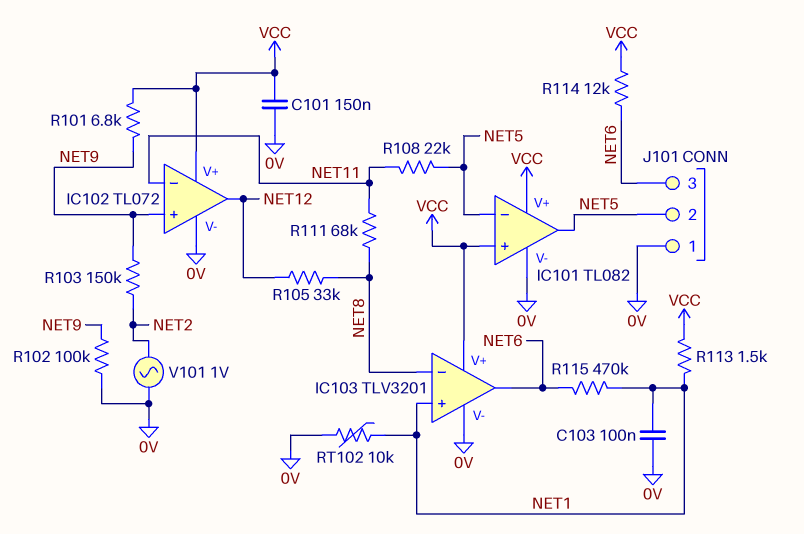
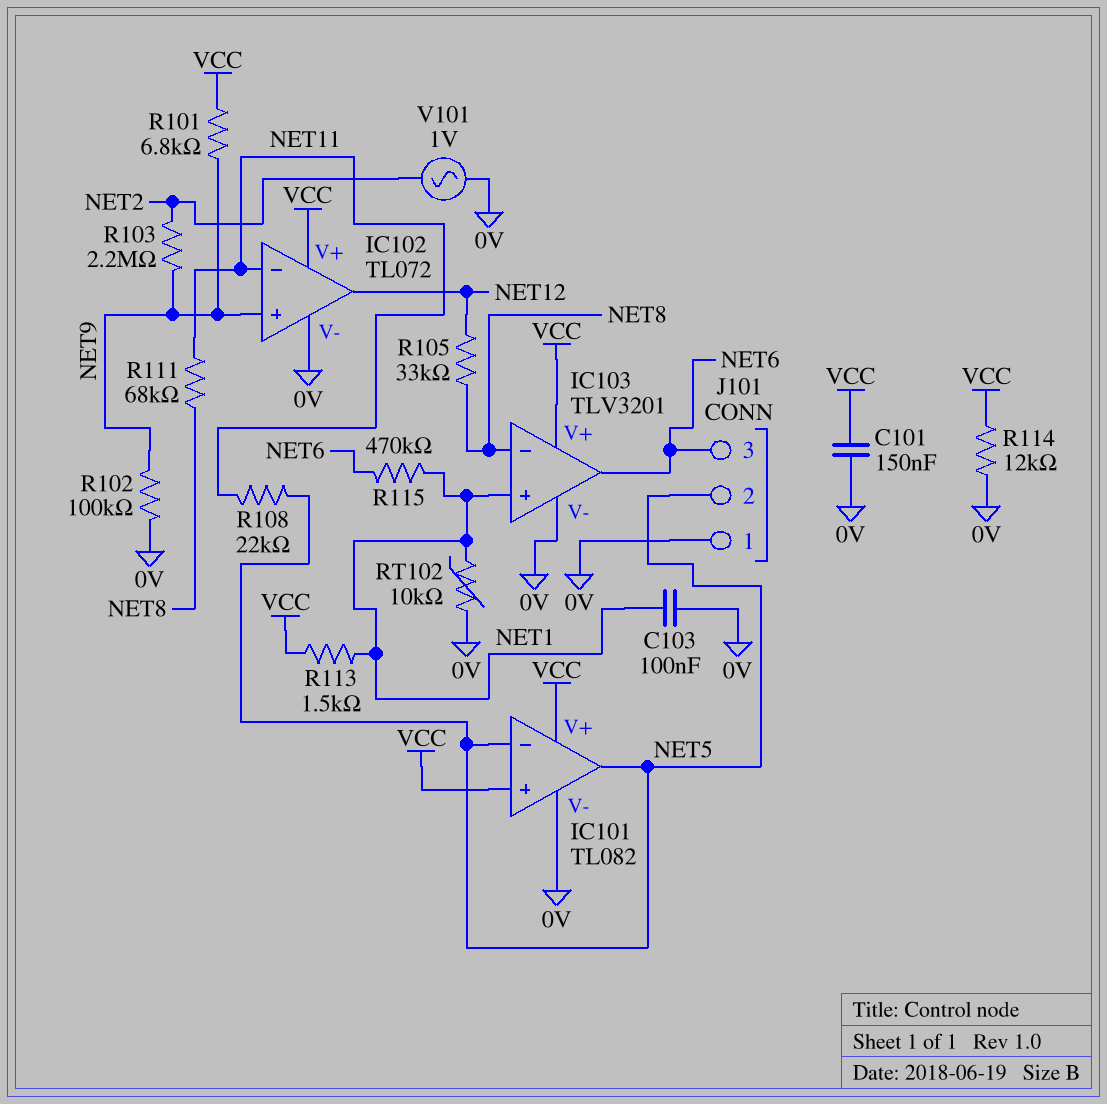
R103: 150k (NET2, NET9) -> 2.2M (NET2, NET9)
R114: 12k (NET6, VCC) -> 12k (0V, VCC)

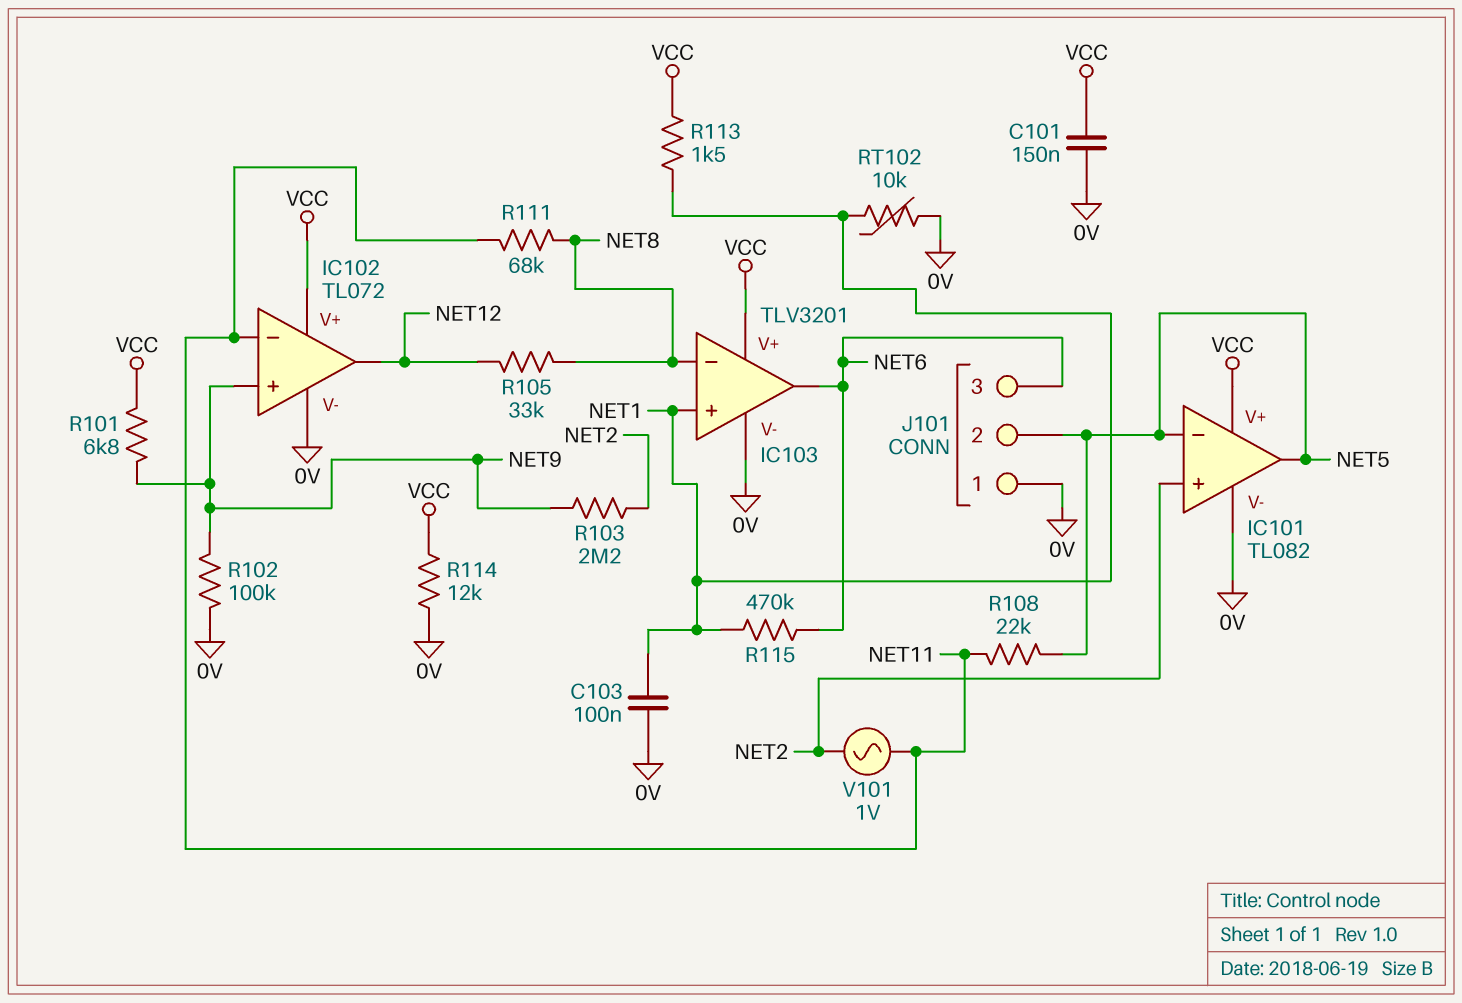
IC101 pin in+: VCC -> NET2
V101: AC 1V (0V, NET2) -> AC 1V (NET2, NET11)

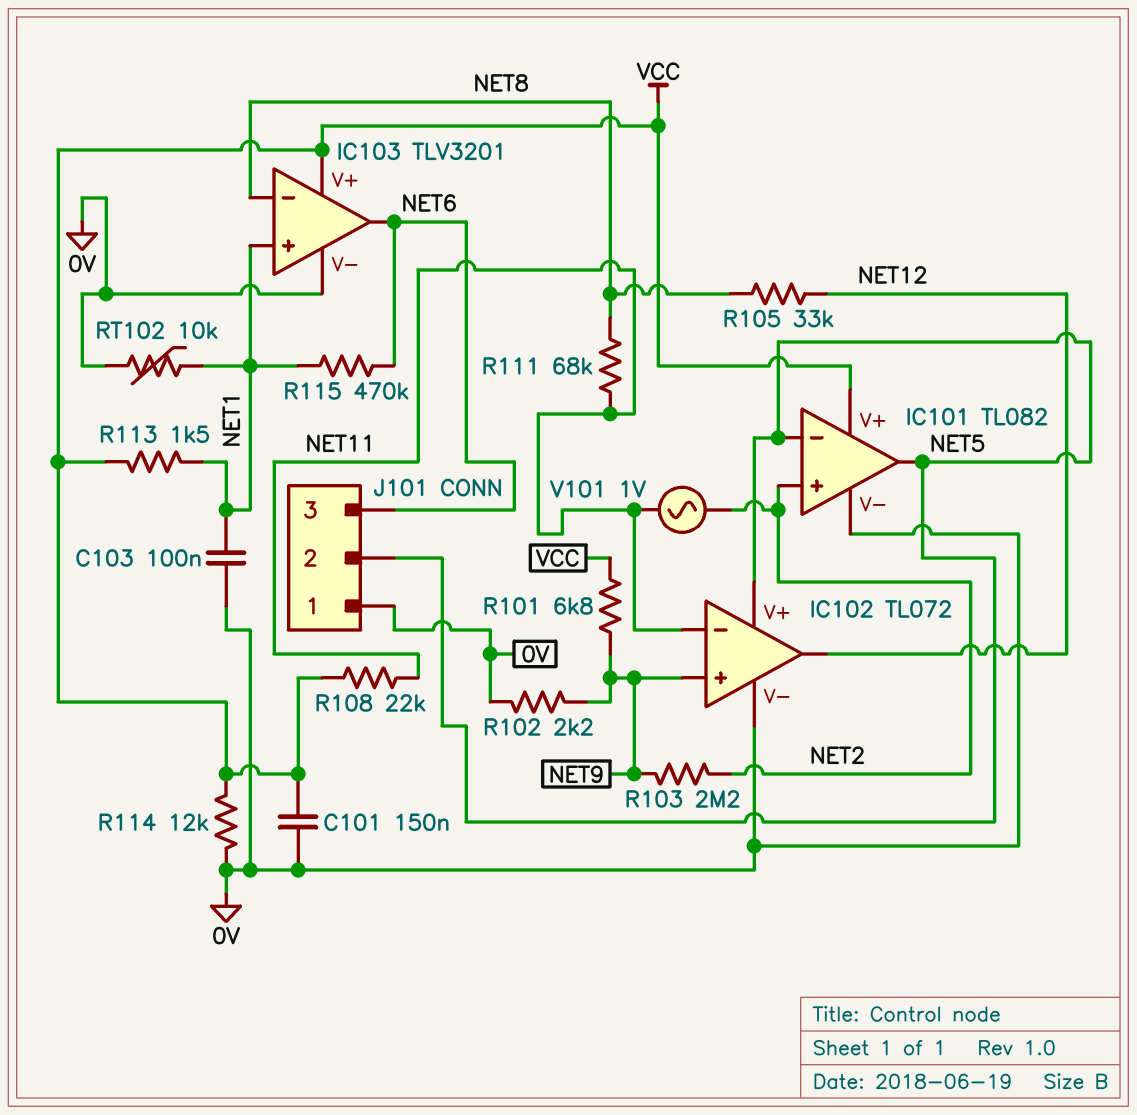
IC102 pin V+: VCC -> NET5
R102: 100k (0V, NET9) -> 2.2k (0V, NET9)
R108: 22k (NET5, NET11) -> 22k (NET11, VCC)

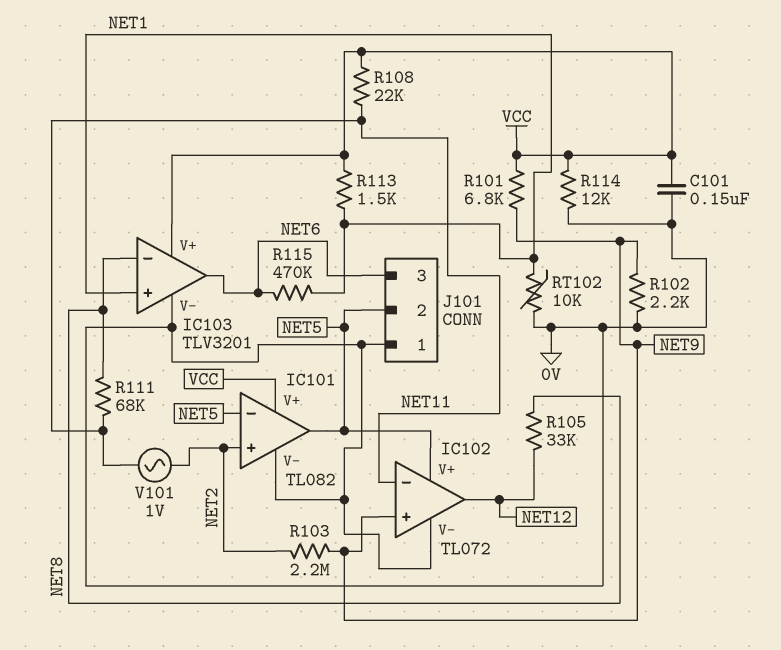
C103: 100nF (0V, NET1) -> none

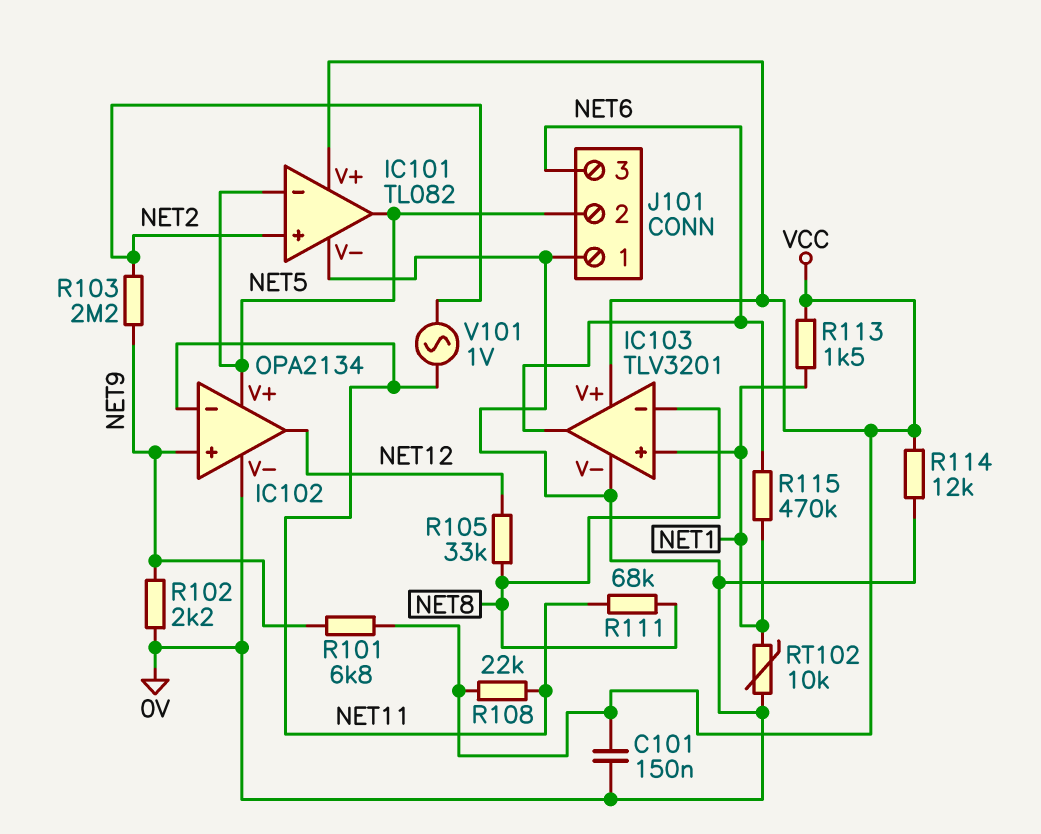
IC102: TL072 -> OPA2134

